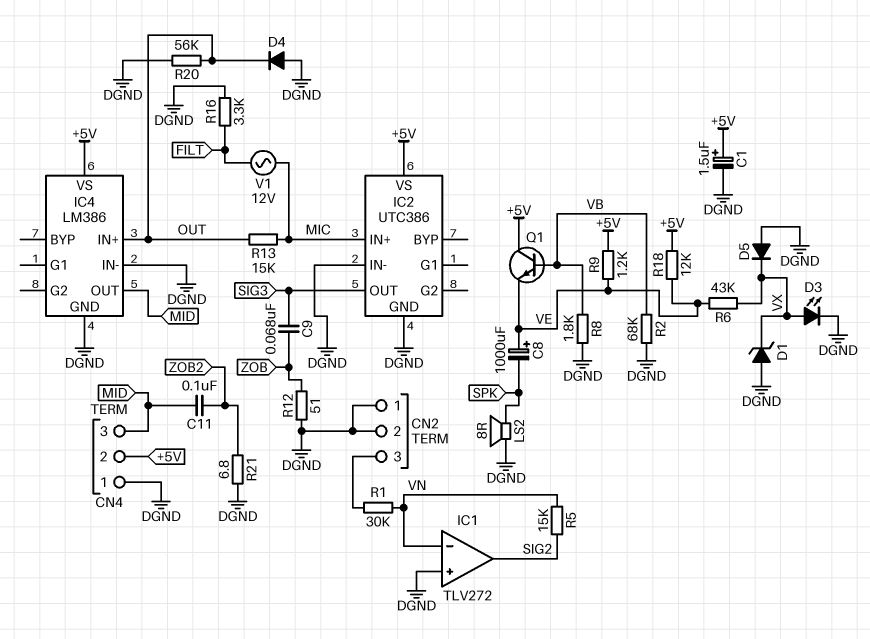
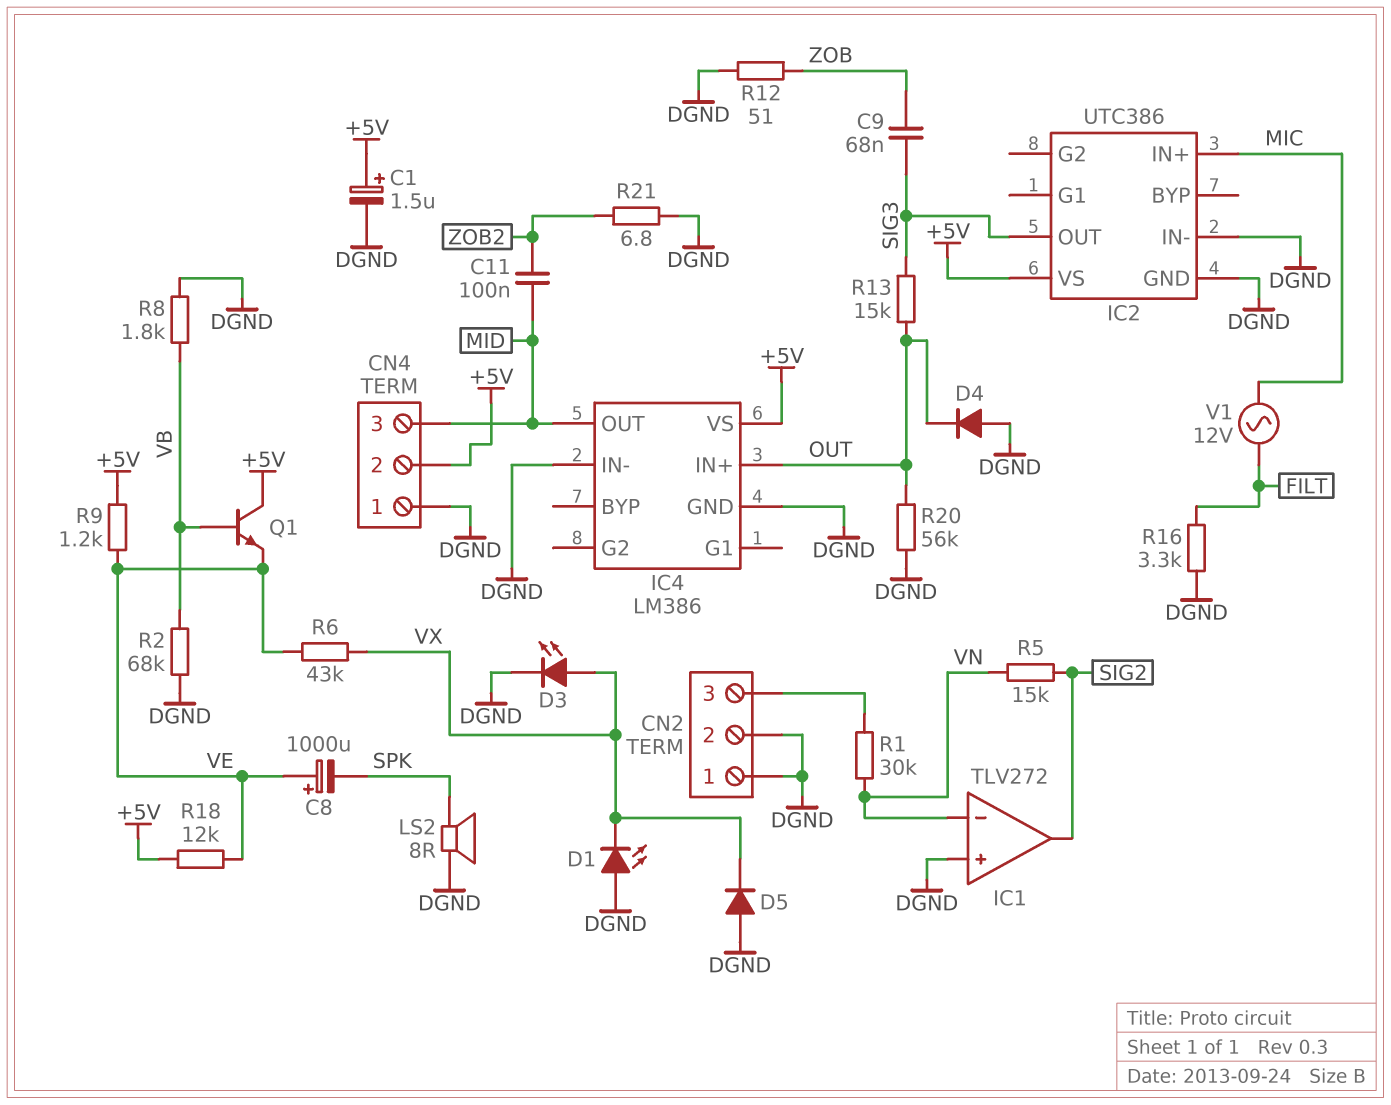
D1: zener (A DGND, K VX) -> LED (A DGND, K VX)
R13: 15k (MIC, OUT) -> 15k (OUT, SIG3)

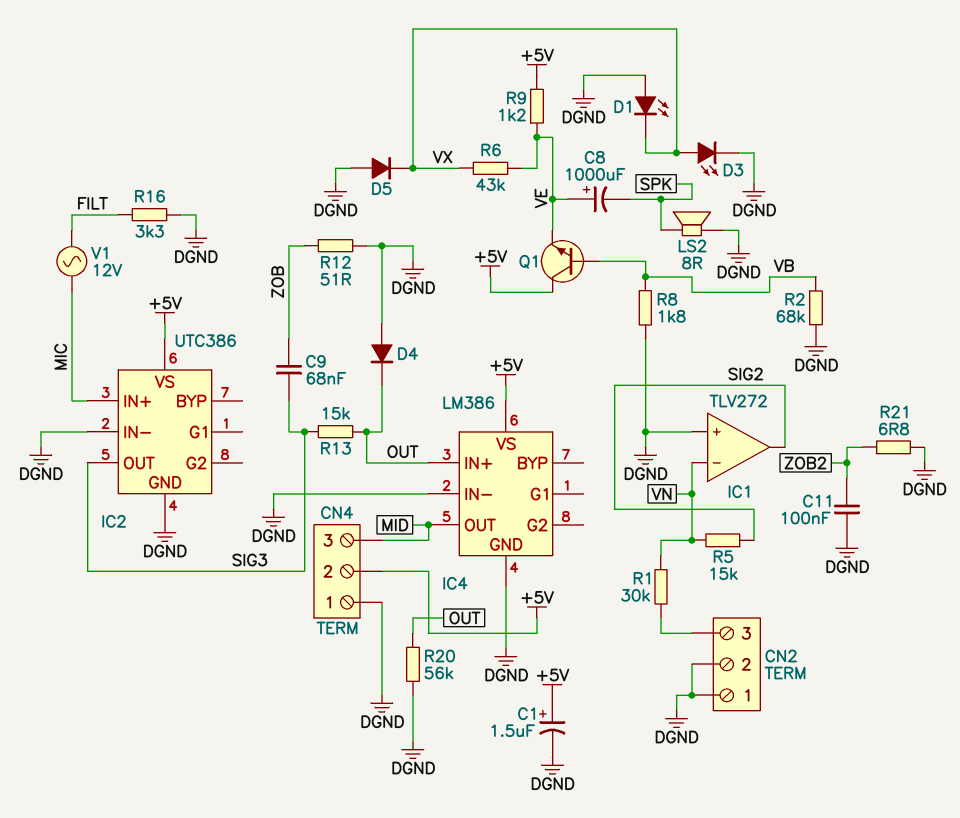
C11: 100nF (MID, ZOB2) -> 100nF (DGND, ZOB2)
R18: 12k (+5V, VE) -> none

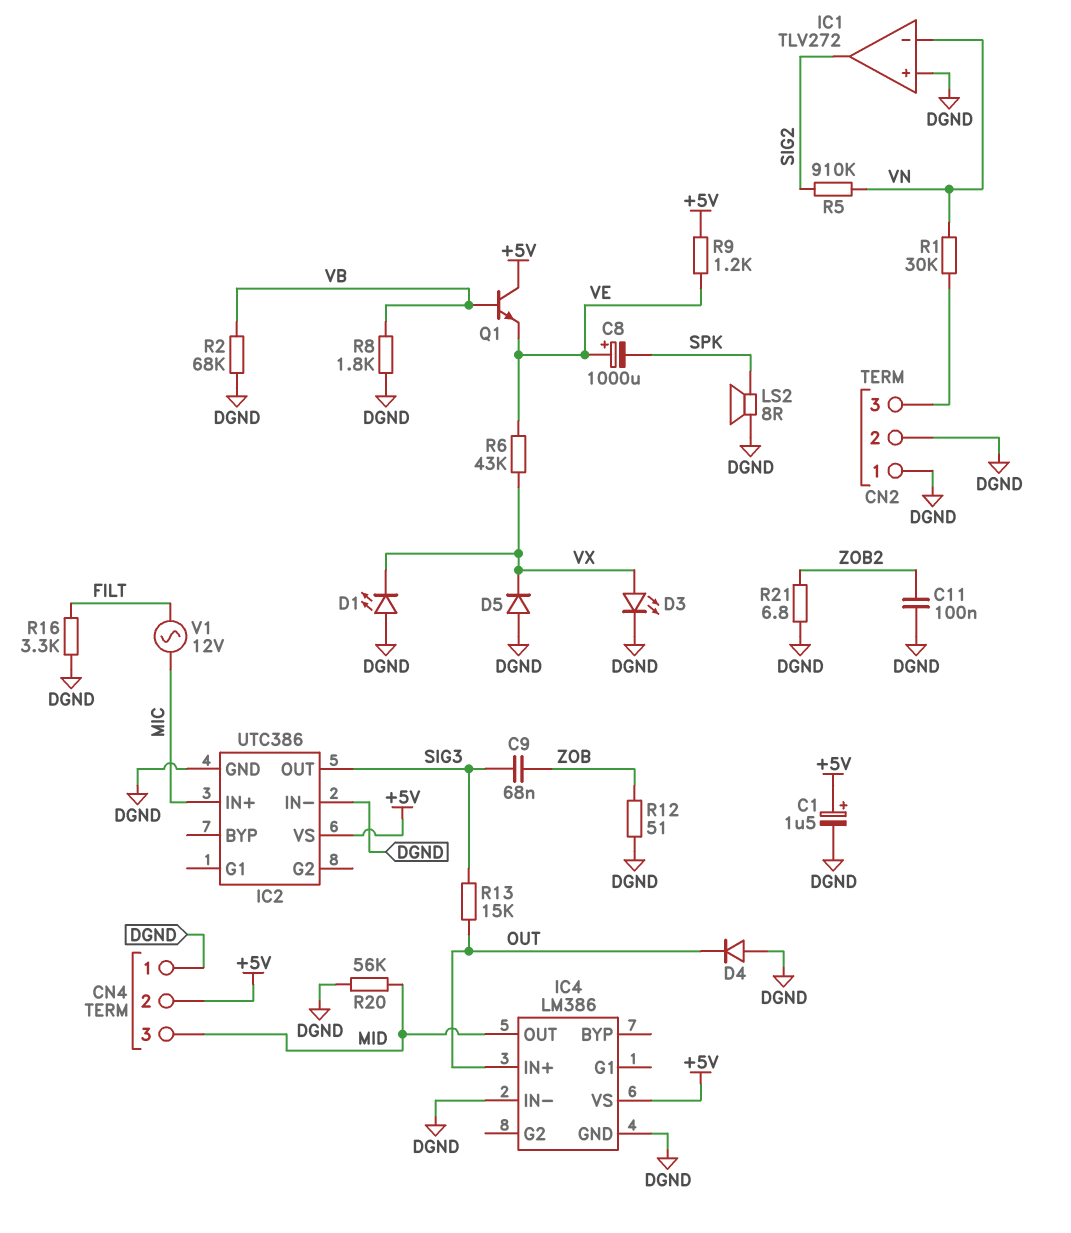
R5: 15k (SIG2, VN) -> 910k (SIG2, VN)
R20: 56k (DGND, OUT) -> 56k (DGND, MID)

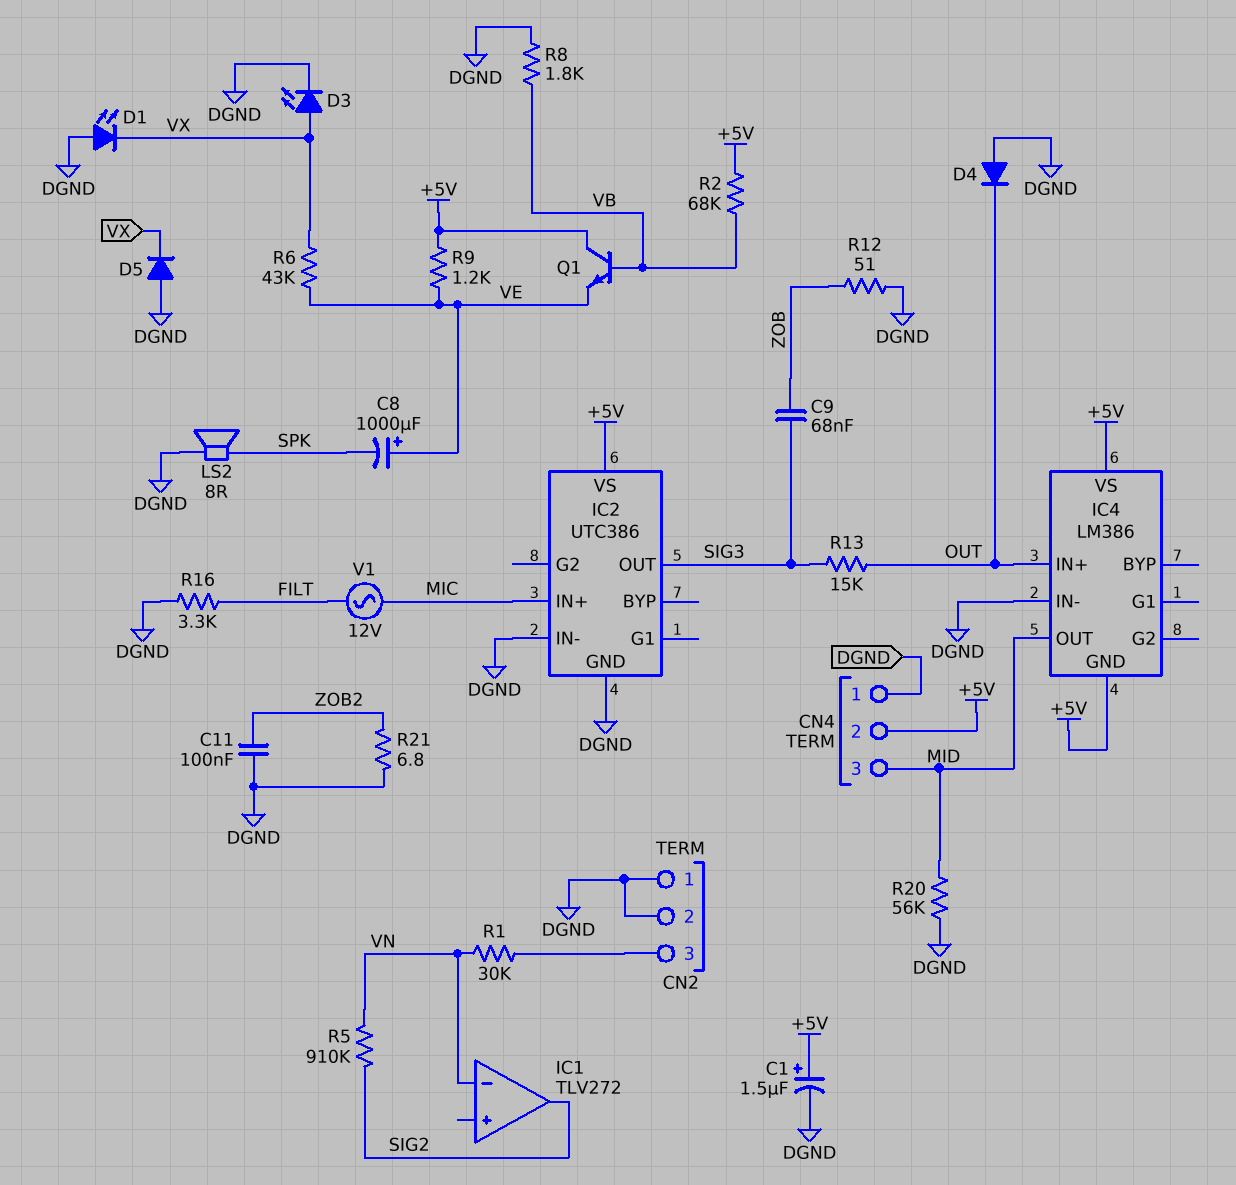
IC1 pin in+: DGND -> none
IC4 pin GND: DGND -> +5V
R2: 68k (DGND, VB) -> 68k (+5V, VB)

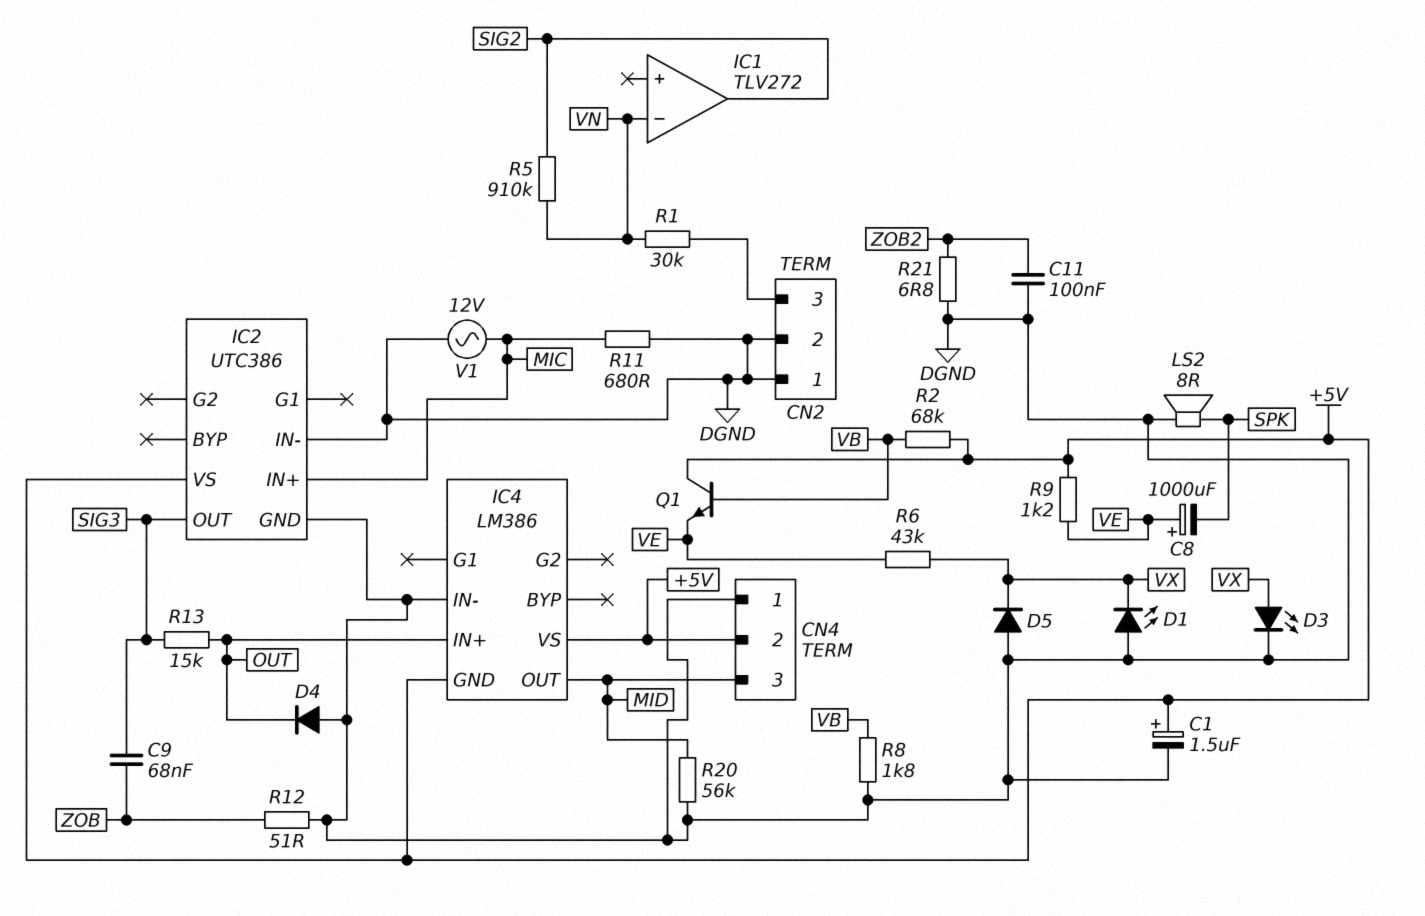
R11: none -> 680 (DGND, MIC)
R16: 3.3k (DGND, FILT) -> none
V1: AC 12V (FILT, MIC) -> AC 12V (DGND, MIC)

